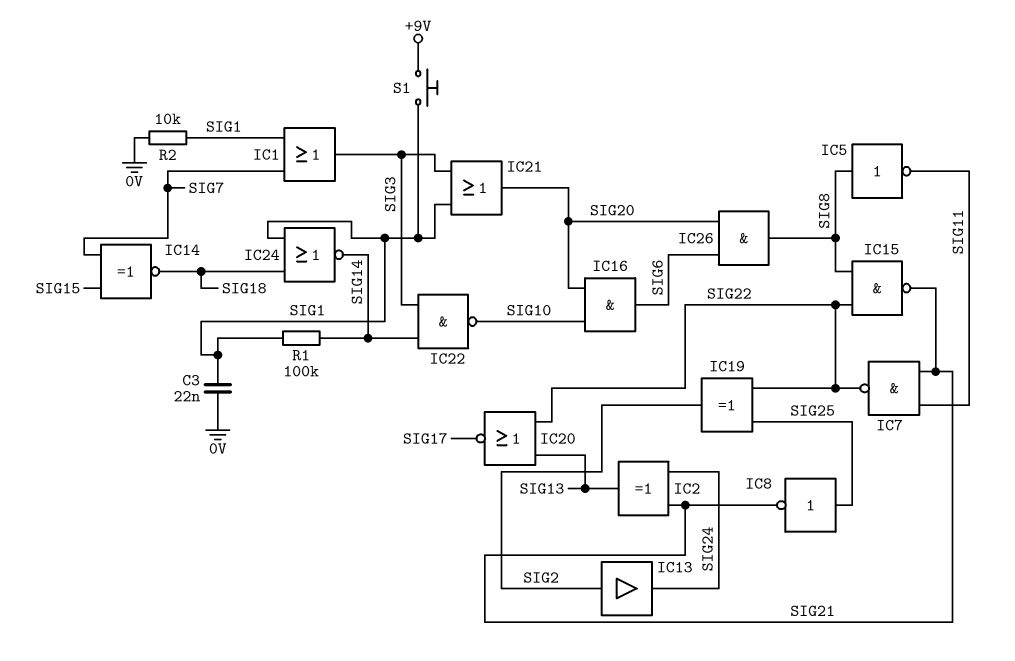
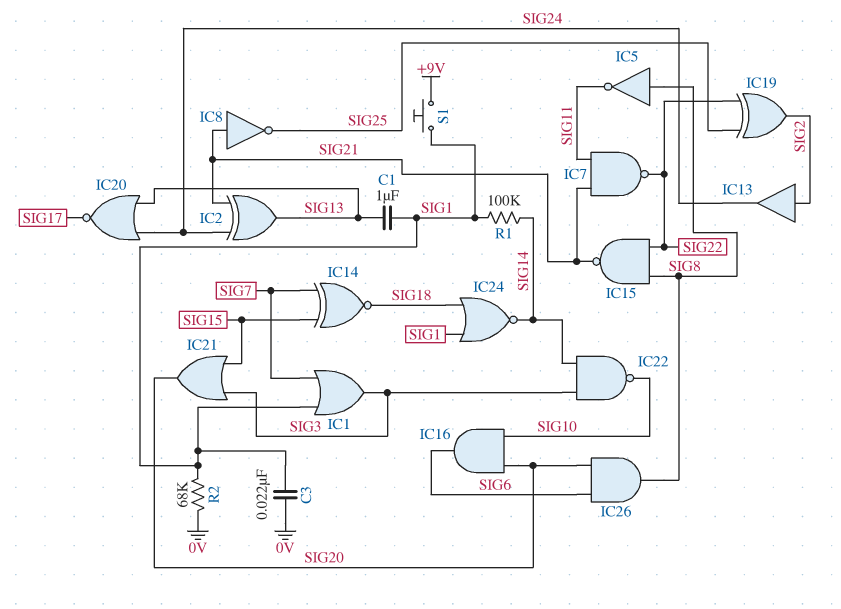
C1: none -> 1uF (SIG1, SIG13)
IC8: NOT (in SIG25, out SIG21) -> NOT (in SIG21, out SIG25)
IC20: NOR (in SIG13, in SIG22, out SIG17) -> NOR (in SIG13, in SIG24, out SIG17)
IC21: OR (in SIG1, in SIG3, out SIG20) -> OR (in SIG3, in SIG15, out SIG20)
R2: 10k (0V, SIG1) -> 68k (0V, SIG1)

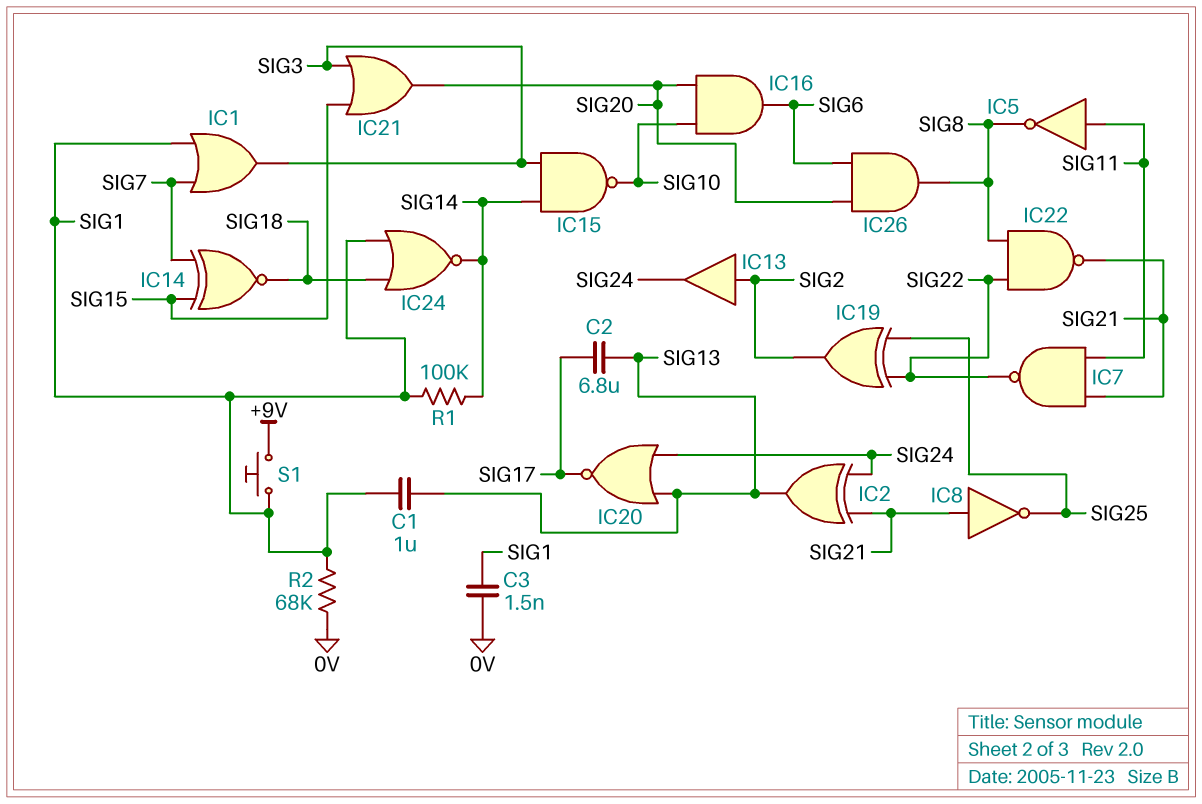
C2: none -> 6.8uF (SIG13, SIG17)
C3: 22nF (0V, SIG1) -> 1.5nF (0V, SIG1)
IC5: NOT (in SIG8, out SIG11) -> NOT (in SIG11, out SIG8)
IC15: NAND (in SIG8, in SIG22, out SIG21) -> NAND (in SIG3, in SIG14, out SIG10)
IC22: NAND (in SIG3, in SIG14, out SIG10) -> NAND (in SIG8, in SIG22, out SIG21)

